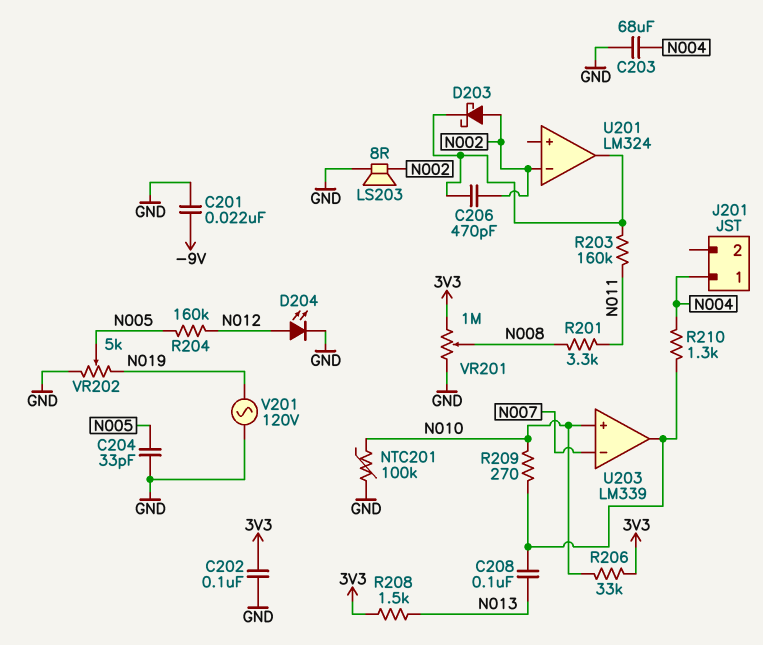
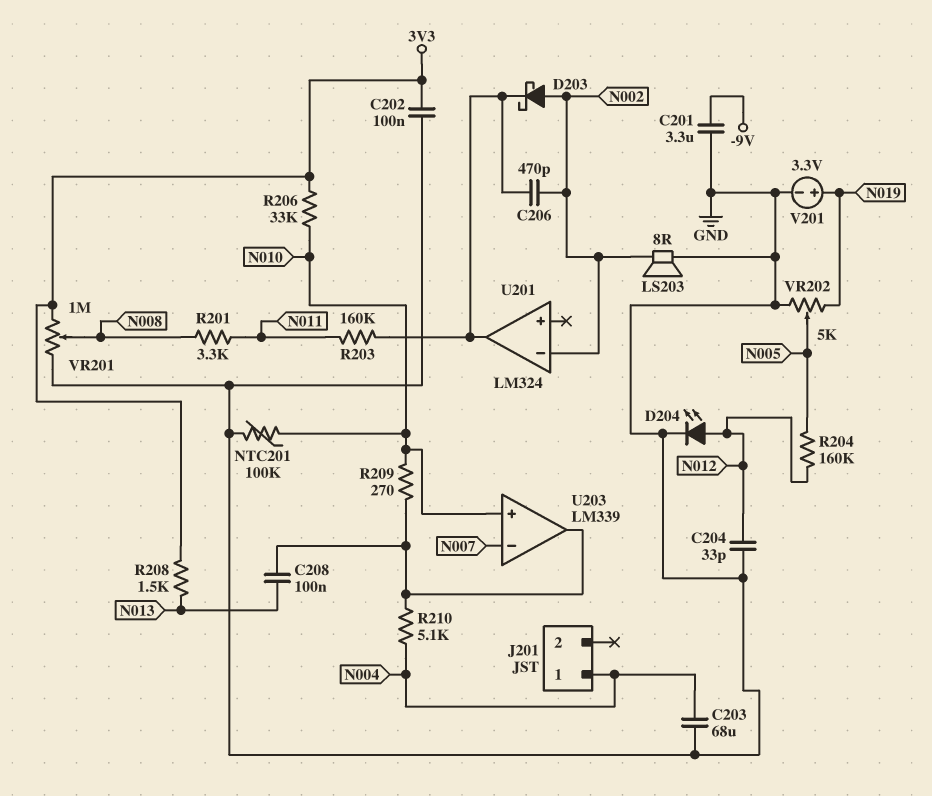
C201: 22nF (-9V, GND) -> 3.3uF (-9V, GND)
C204: 33pF (GND, N005) -> 33pF (GND, N012)
R210: 1.3k (N004, U203/out) -> 5.1k (N004, U203/out)
V201: AC 120V (GND, N019) -> 3.3V (plus N019, minus GND)

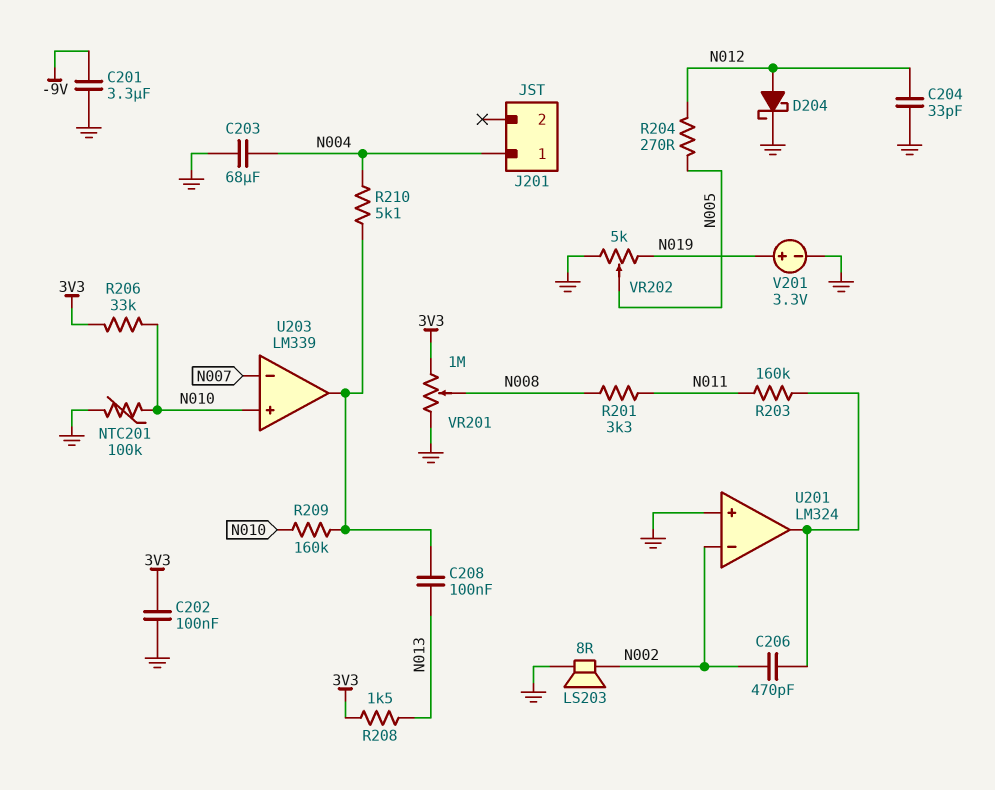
D203: schottky (A N002, K U201/out) -> none
D204: LED (A N012, K GND) -> schottky (A N012, K GND)
R204: 160k (N005, N012) -> 270 (N005, N012)
R209: 270 (N010, U203/out) -> 160k (N010, U203/out)
U201 pin in+: none -> GND

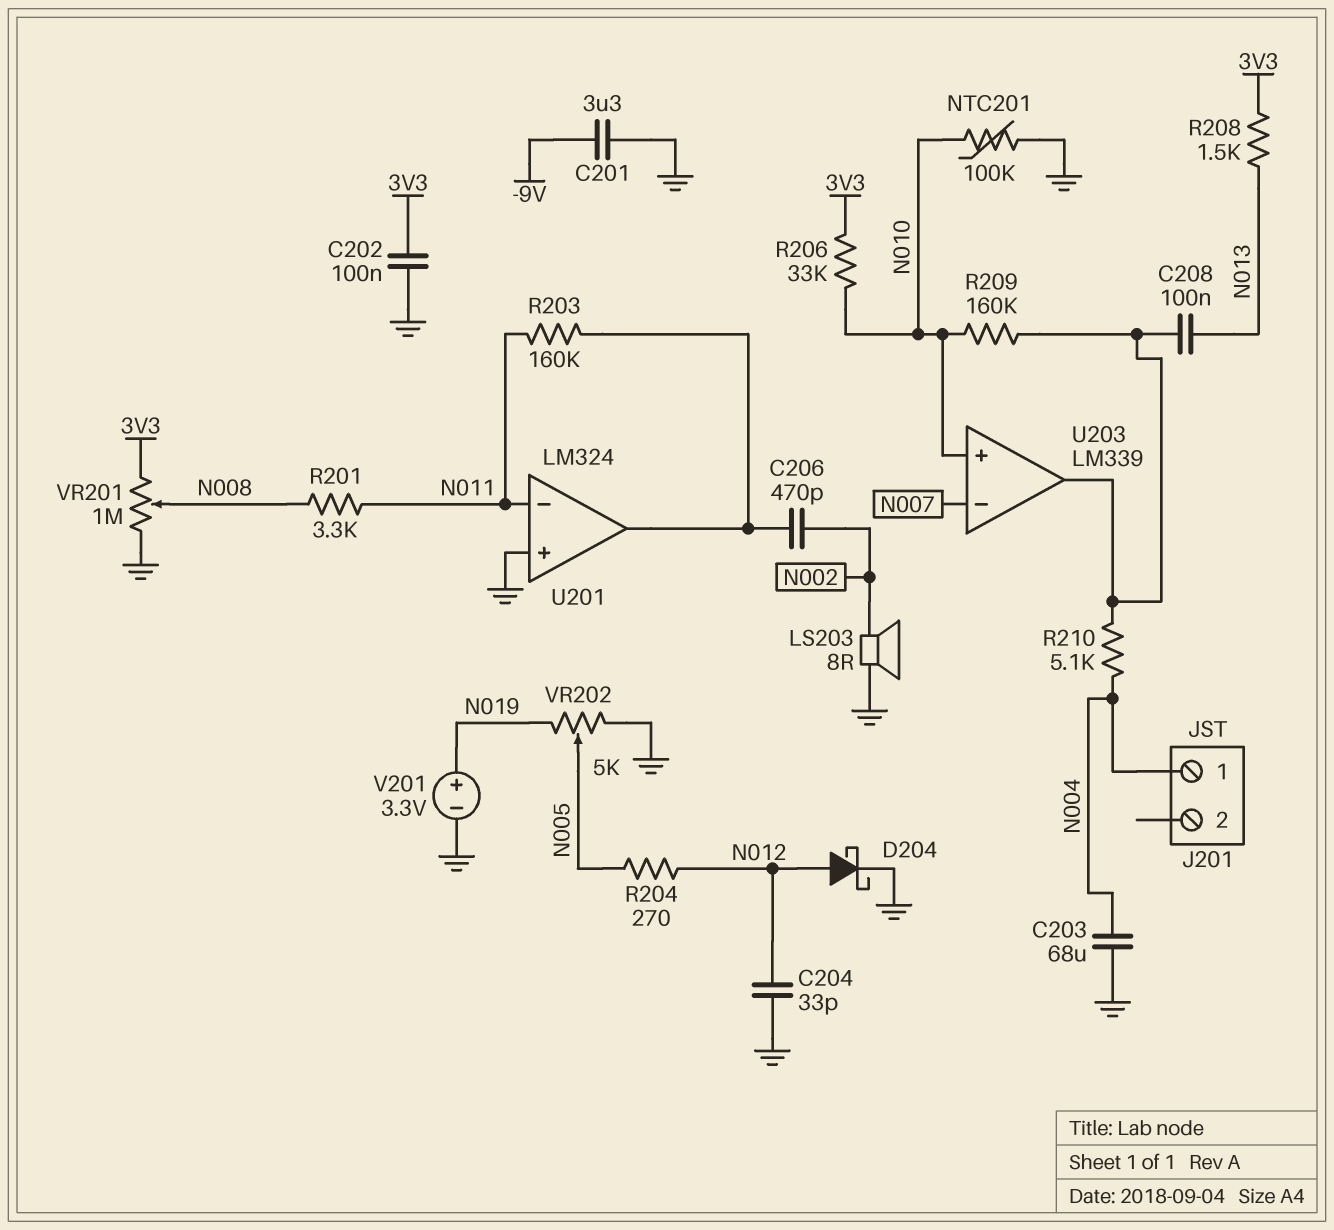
U201 pin in-: N002 -> N011

